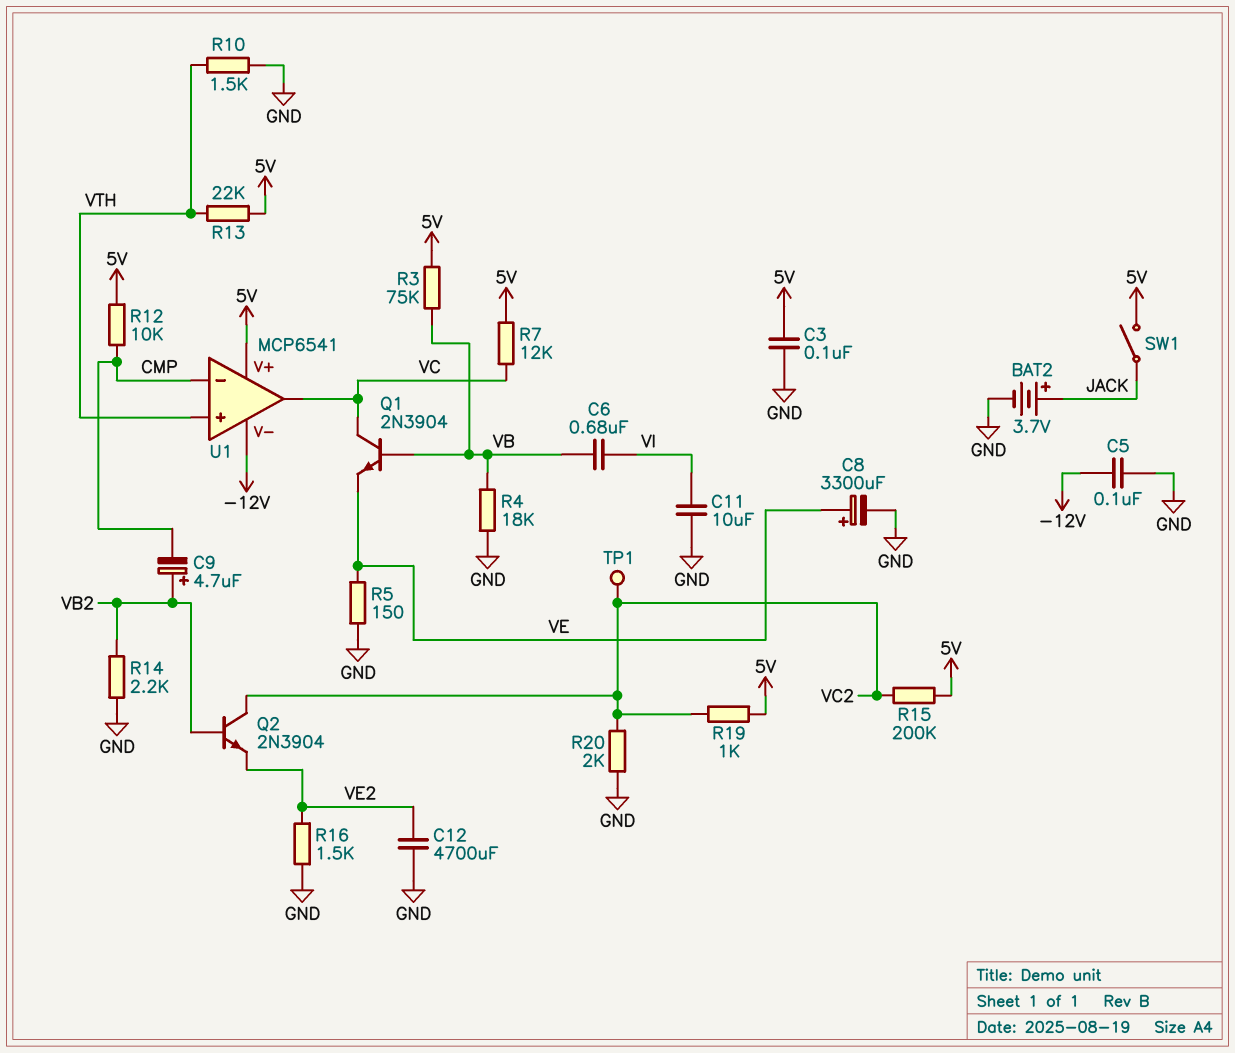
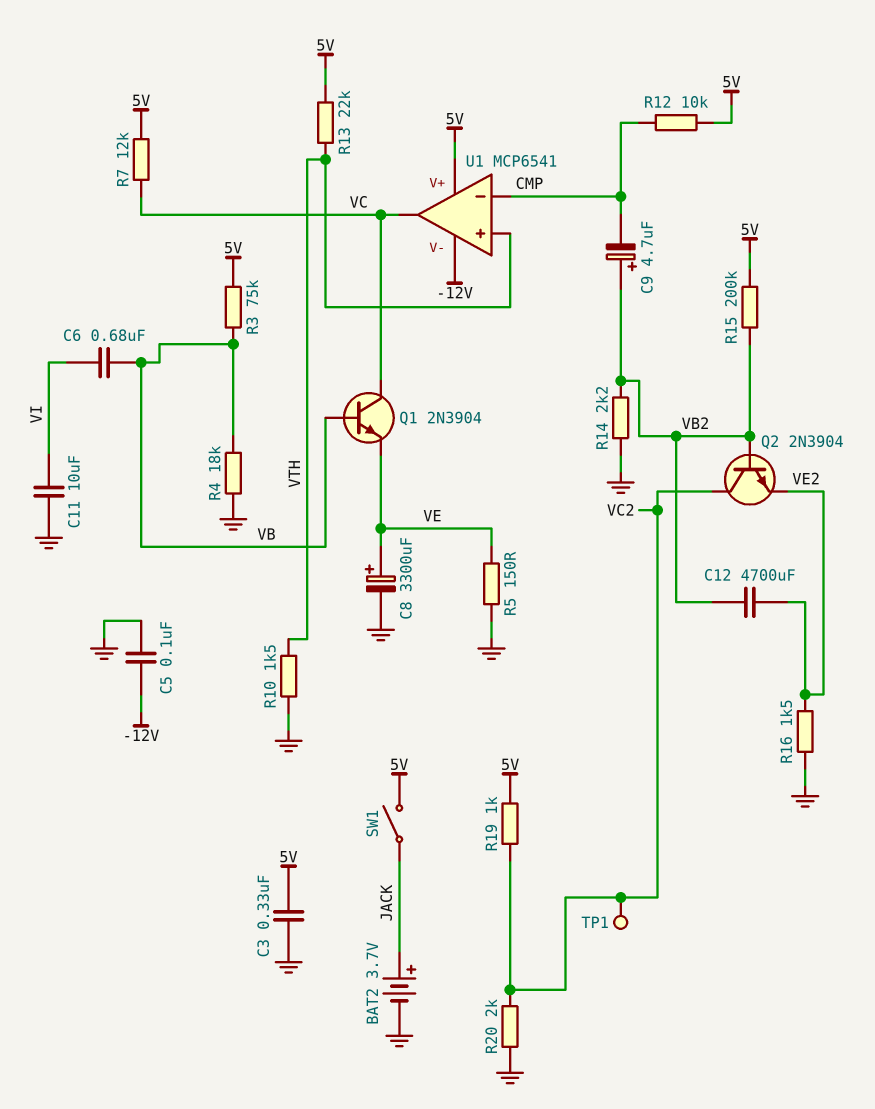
C3: 100nF (5V, GND) -> 330nF (5V, GND)
C12: 4700uF (GND, VE2) -> 4700uF (VB2, VE2)
R15: 200k (5V, VC2) -> 200k (5V, VB2)

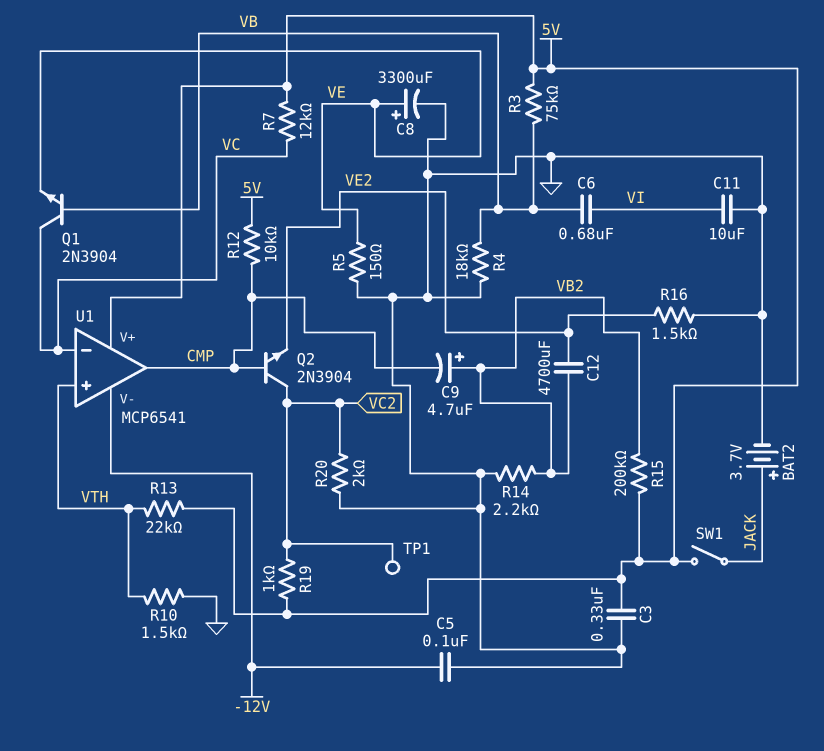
Q2: NPN 2N3904 (B VB2, C VC2, E VE2) -> NPN 2N3904 (B CMP, C VC2, E VE2)
U1 pin in-: CMP -> VC
U1 pin out: VC -> CMP

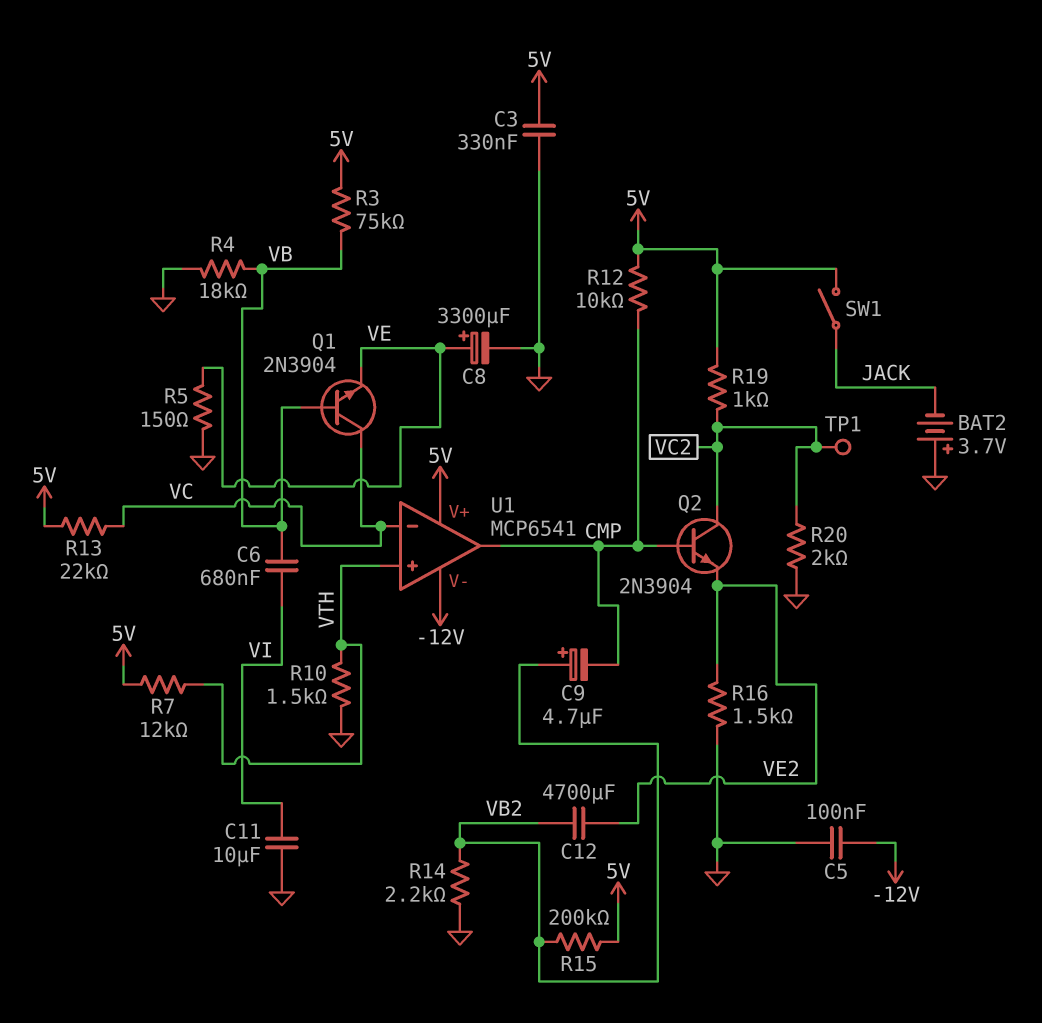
BAT2: 3.7V (plus JACK, minus GND) -> 3.7V (plus GND, minus JACK)
R7: 12k (5V, VC) -> 12k (5V, VTH)
R13: 22k (5V, VTH) -> 22k (5V, VC)

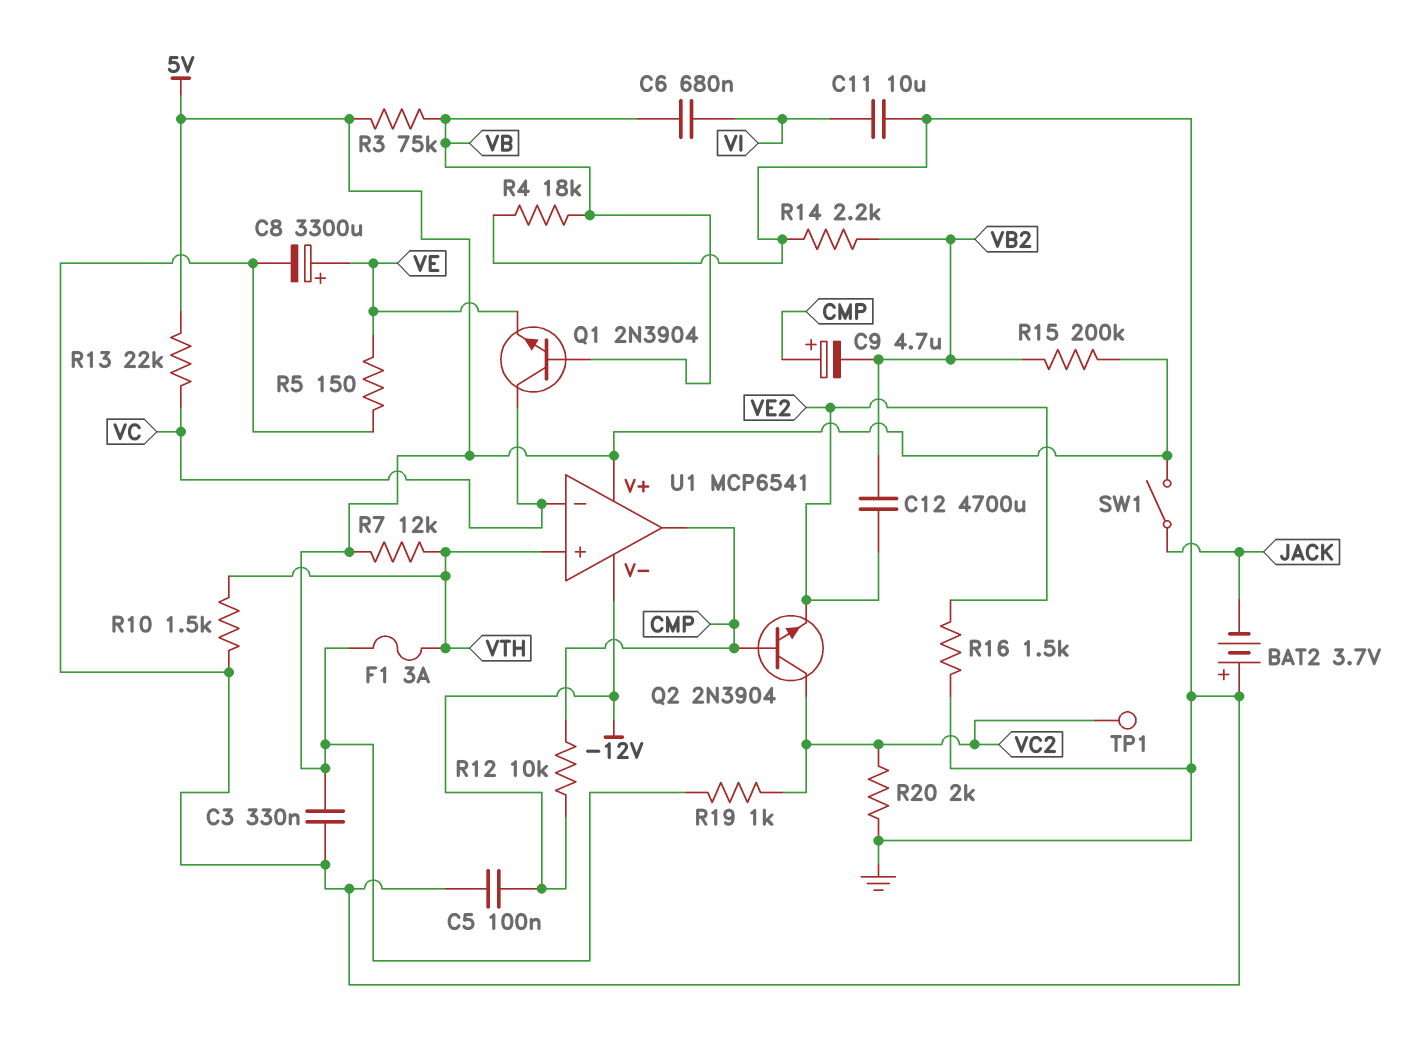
C9: 4.7uF (plus VB2, minus CMP) -> 4.7uF (plus CMP, minus VB2)
F1: none -> 3A (5V, VTH)
R12: 10k (5V, CMP) -> 10k (-12V, CMP)

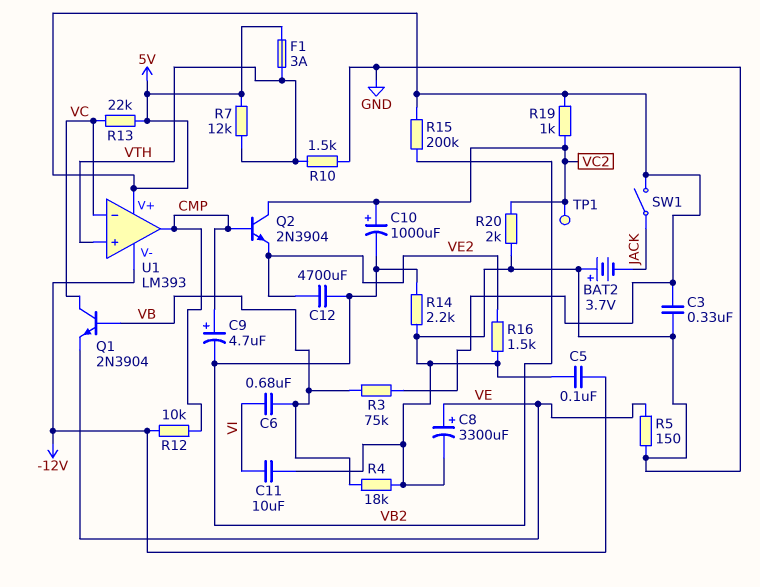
C10: none -> 1000uF (plus VC2, minus VB2)
U1: MCP6541 -> LM393

